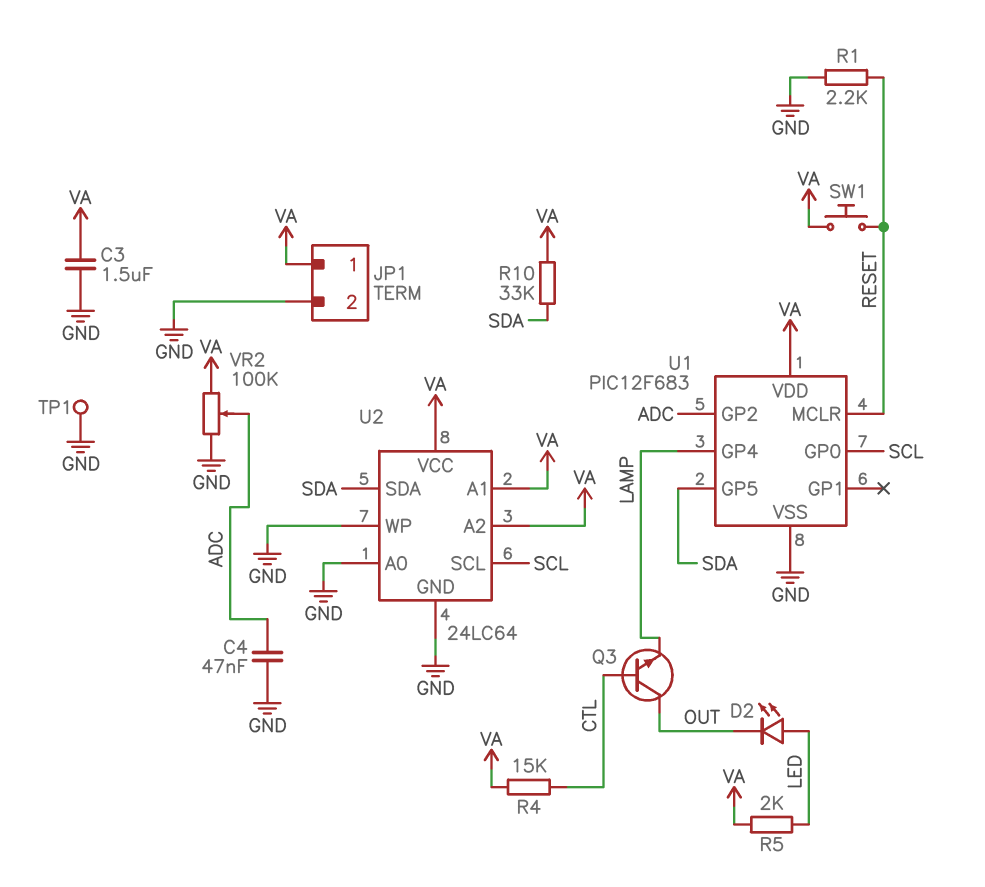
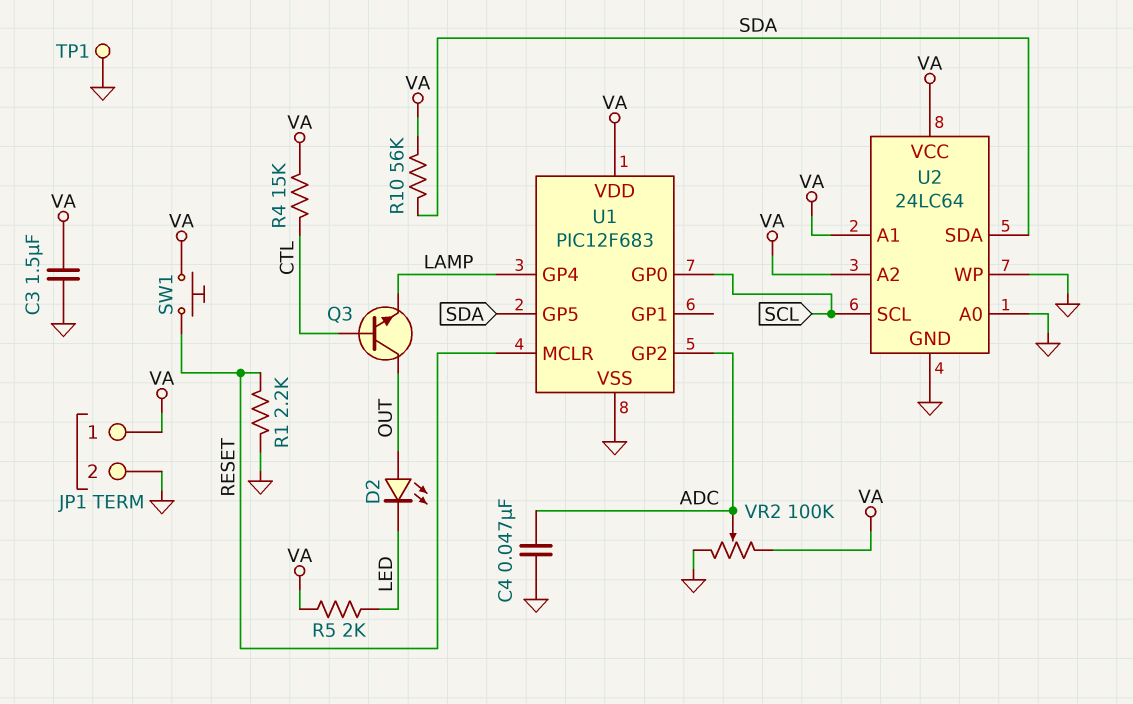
D2: LED (A LED, K OUT) -> LED (A OUT, K LED)
R10: 33k (SDA, VA) -> 56k (SDA, VA)

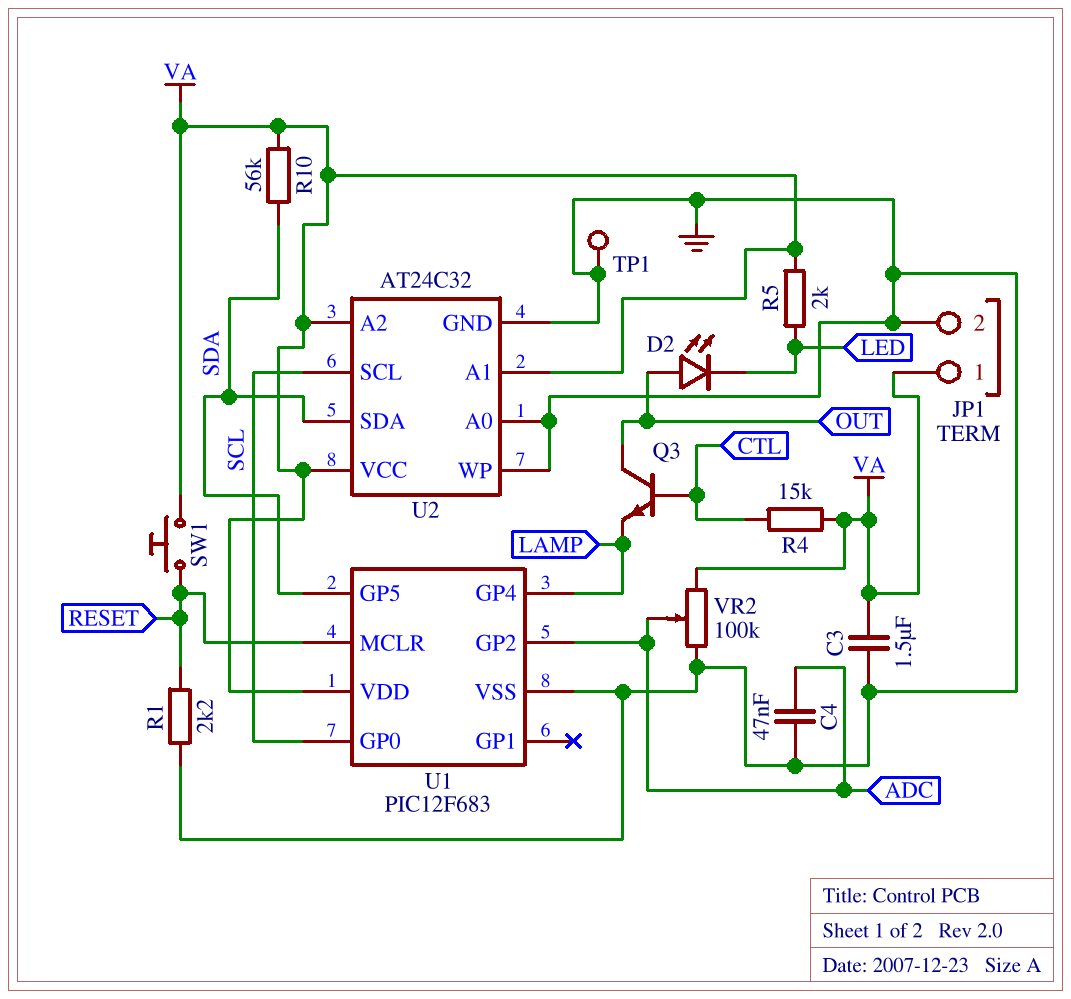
U2: 24LC64 -> AT24C32

